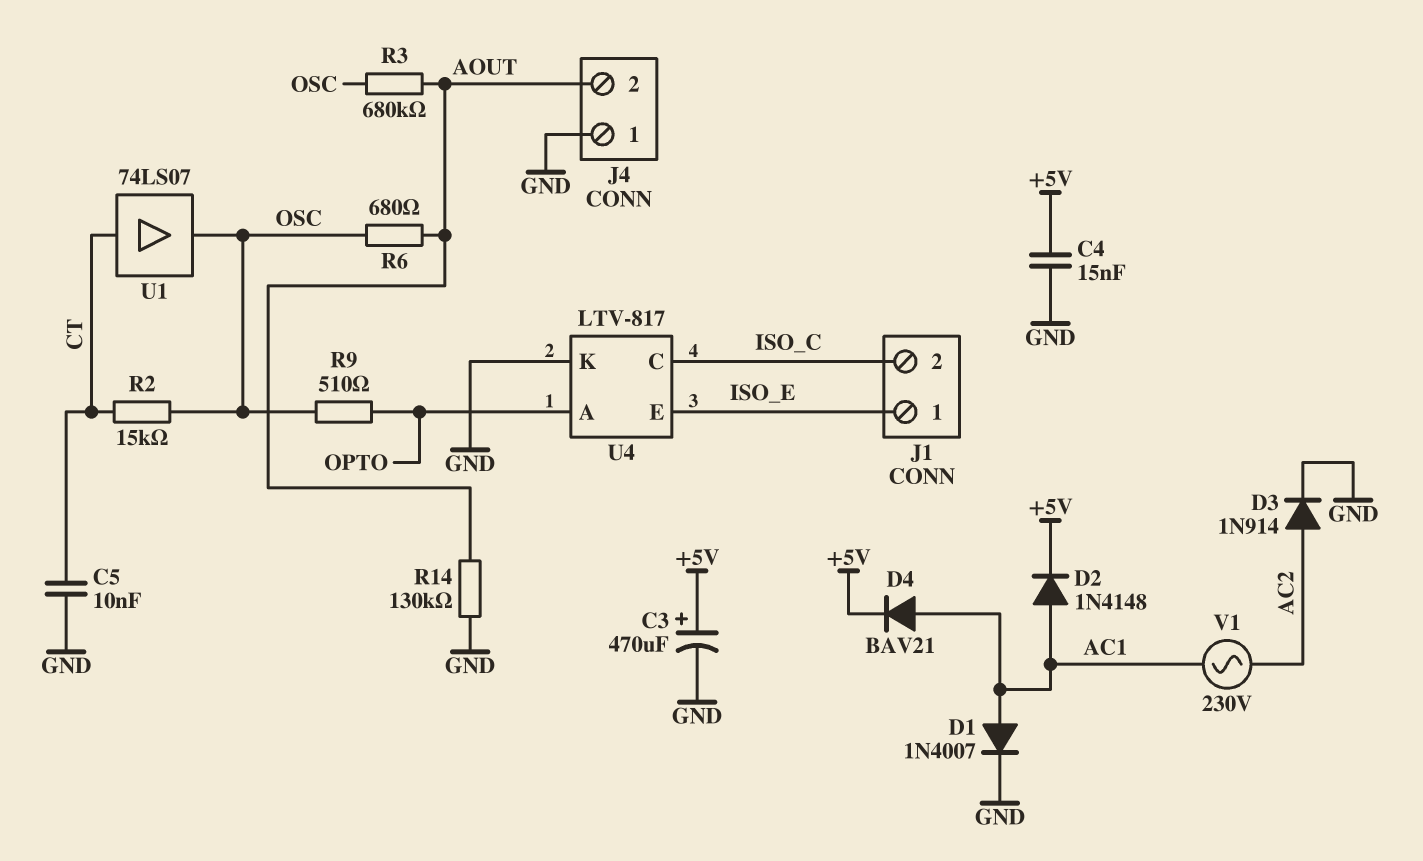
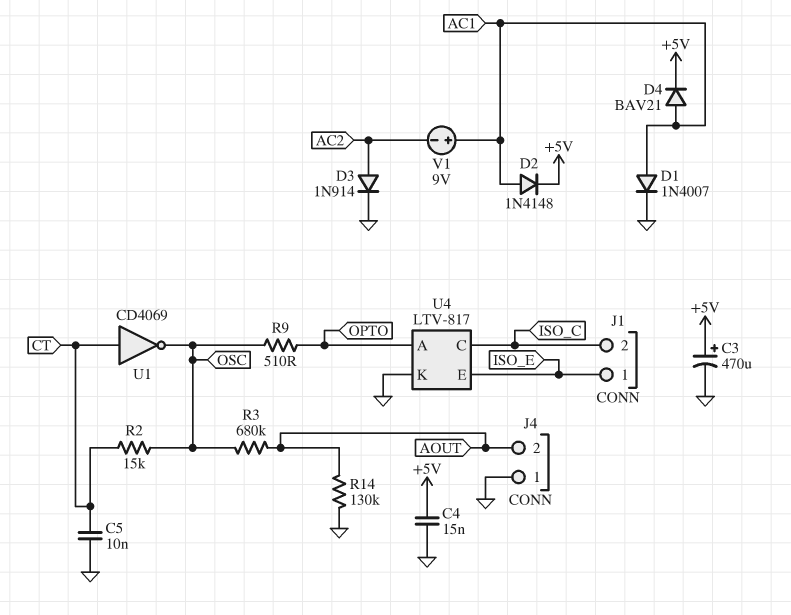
R6: 680 (AOUT, OSC) -> none
U1: buffer 74LS07 (in CT, out OSC) -> NOT CD4069 (in CT, out OSC)
V1: AC 230V (AC1, AC2) -> 9V (plus AC1, minus AC2)

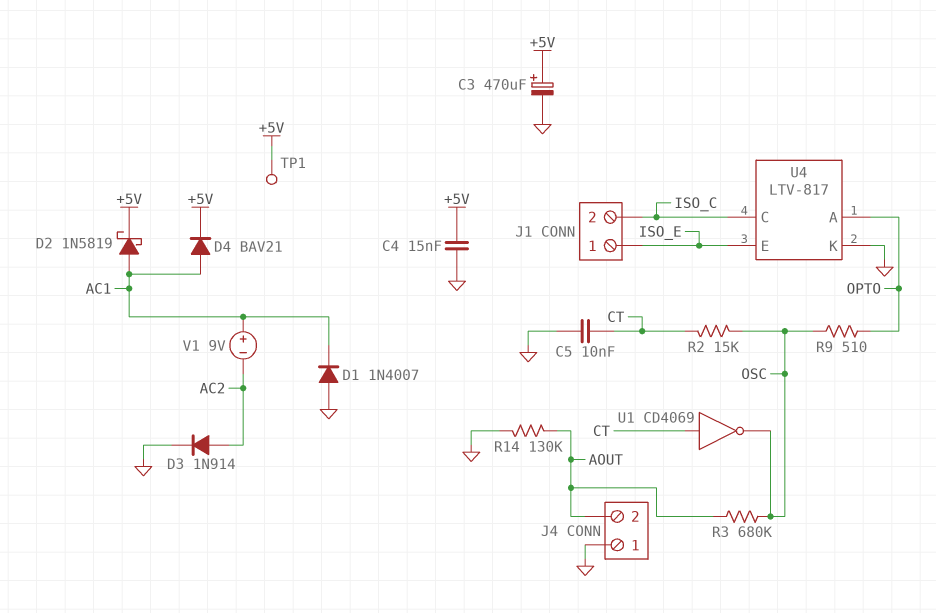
D1: diode 1N4007 (A AC1, K GND) -> diode 1N4007 (A GND, K AC1)
D2: diode 1N4148 (A AC1, K +5V) -> schottky 1N5819 (A AC1, K +5V)
TP1: none -> test point (+5V)

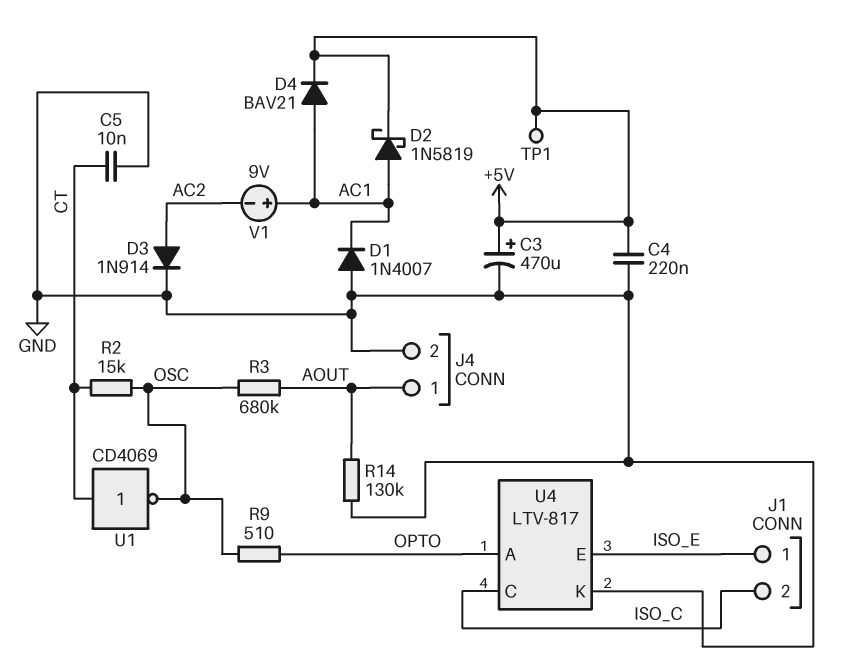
C4: 15nF (+5V, GND) -> 220nF (+5V, GND)
J4 pin 1: GND -> AOUT
J4 pin 2: AOUT -> GND

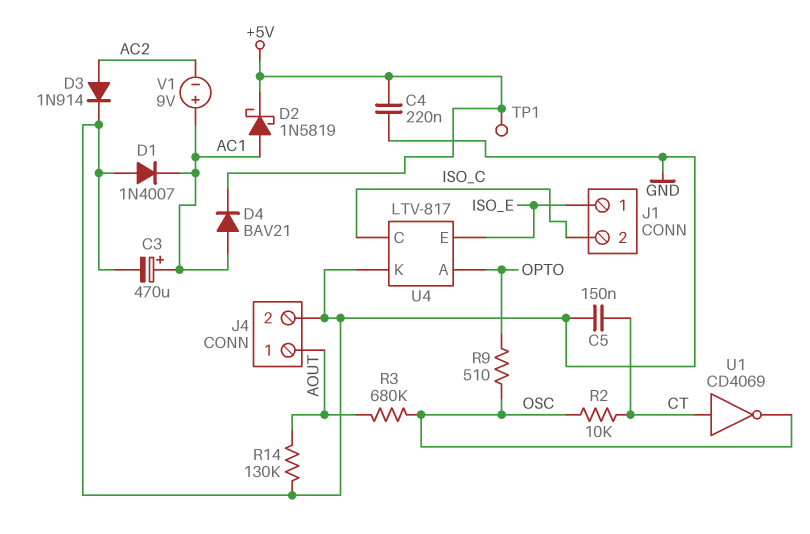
C3: 470uF (plus +5V, minus GND) -> 470uF (plus AC1, minus GND)
C5: 10nF (CT, GND) -> 150nF (CT, GND)
R2: 15k (CT, OSC) -> 10k (CT, OSC)

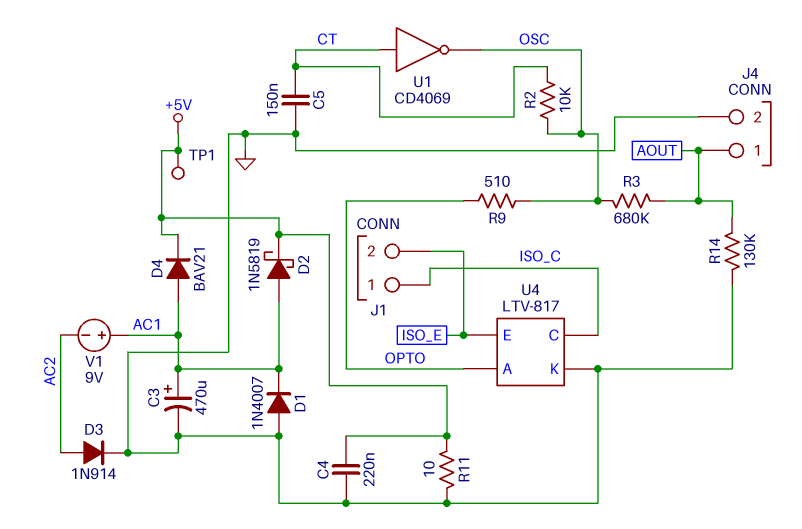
J1 pin 1: ISO_E -> ISO_C
J1 pin 2: ISO_C -> ISO_E
R11: none -> 10 (+5V, GND)

